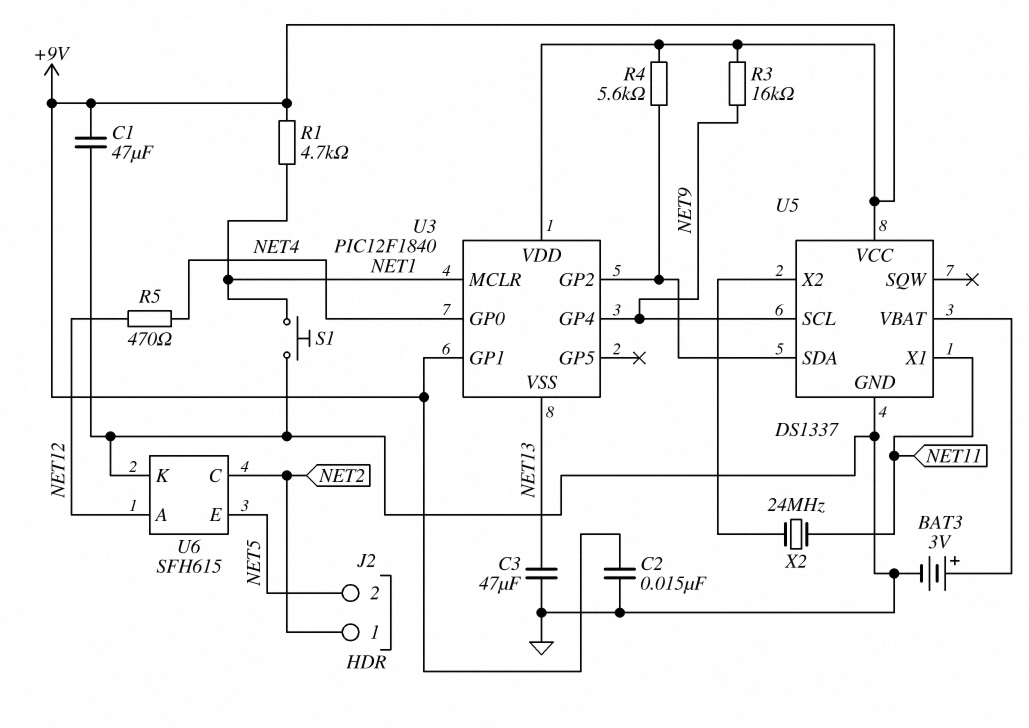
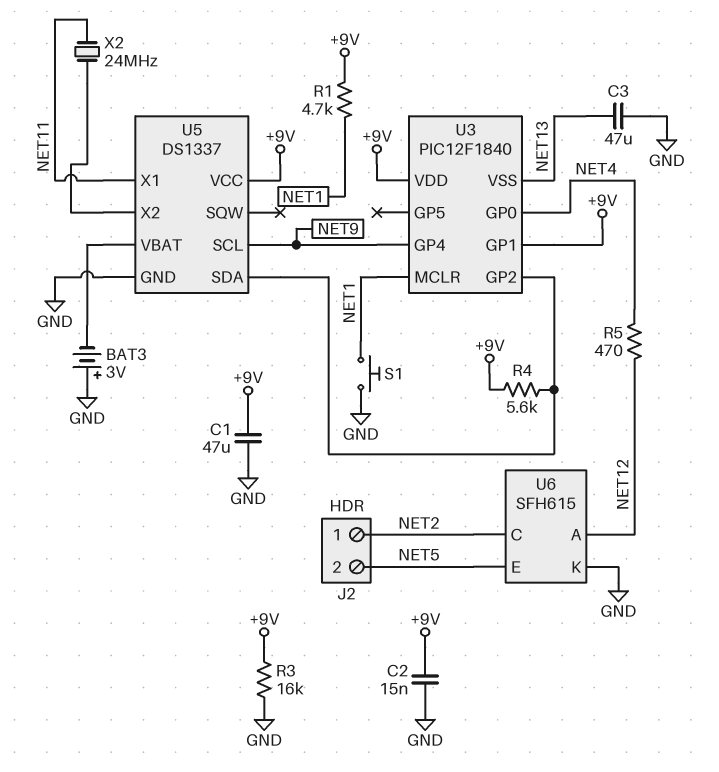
BAT3: 3V (plus U5/VBAT, minus GND) -> 3V (plus GND, minus U5/VBAT)
R3: 16k (+9V, NET9) -> 16k (+9V, GND)

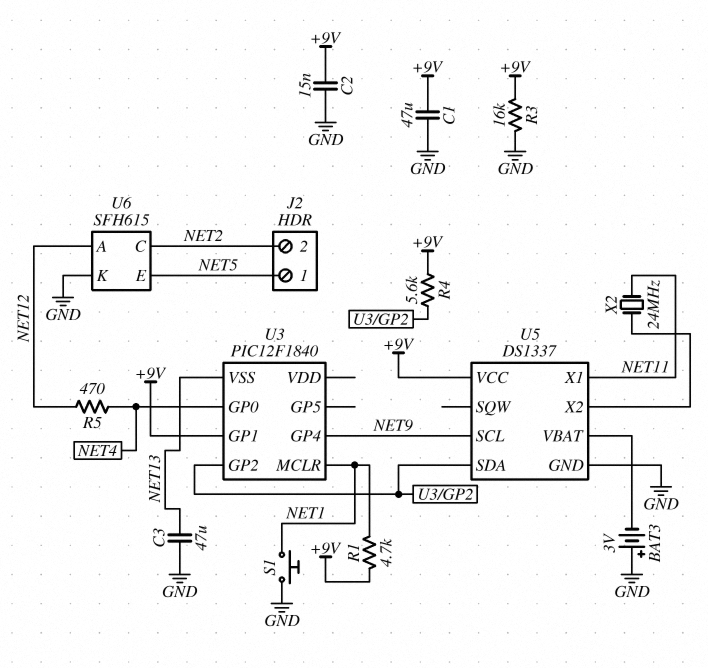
J2 pin 1: NET2 -> NET5
J2 pin 2: NET5 -> NET2
U3 pin VDD: +9V -> none

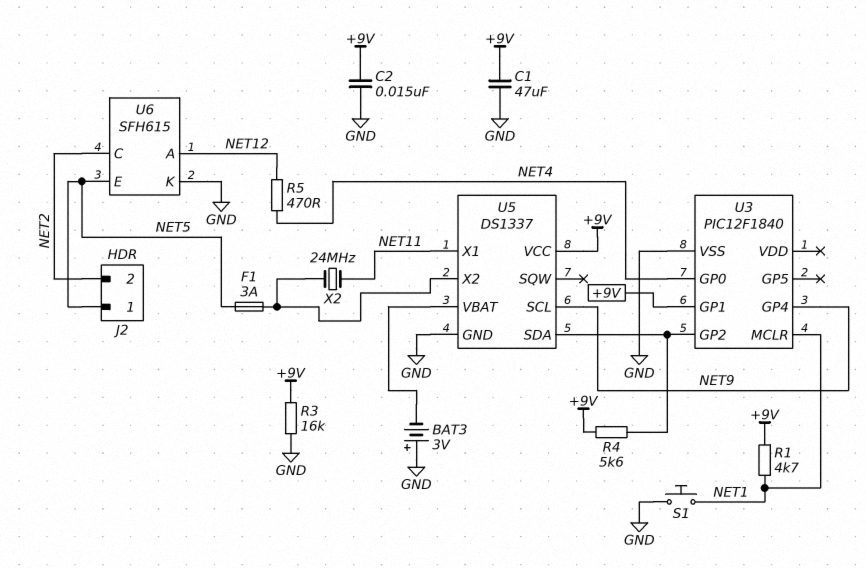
C3: 47uF (GND, NET13) -> none
F1: none -> 3A (NET5, U5/X2)
U3 pin VSS: NET13 -> GND

